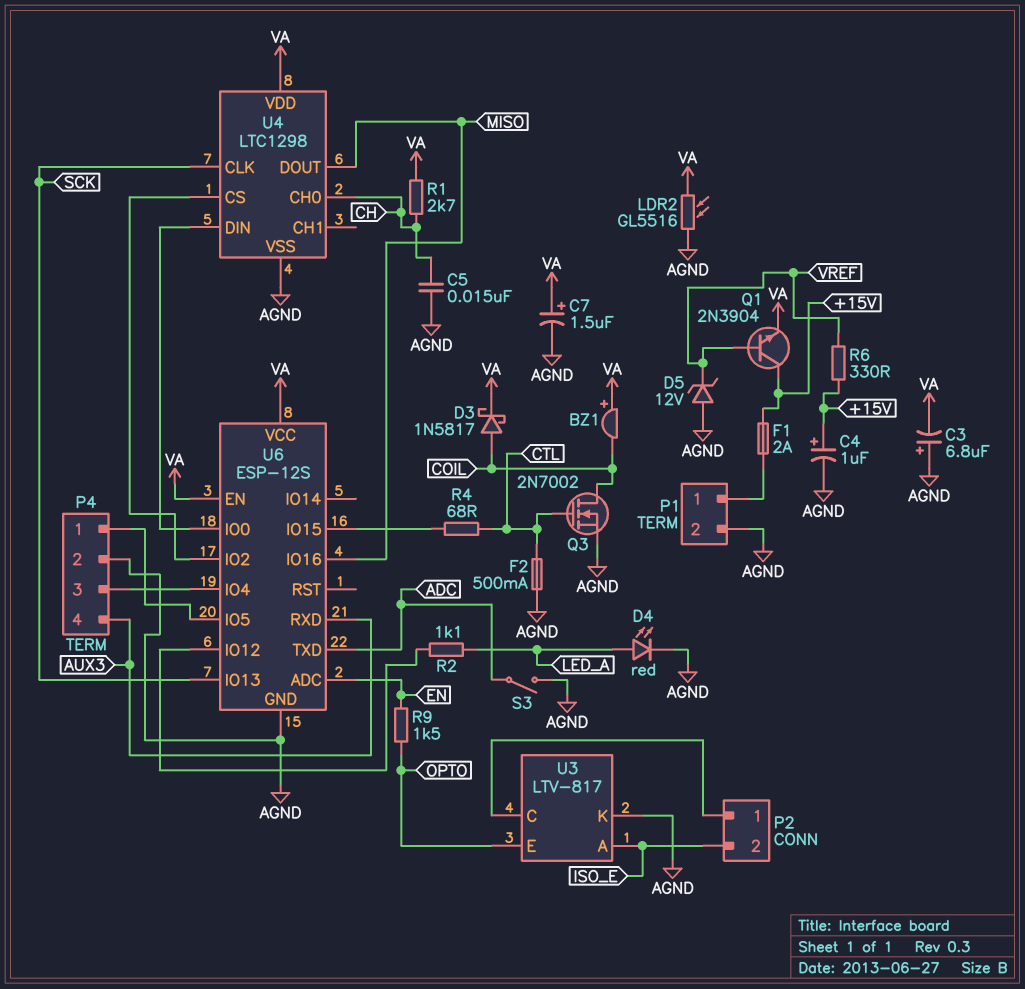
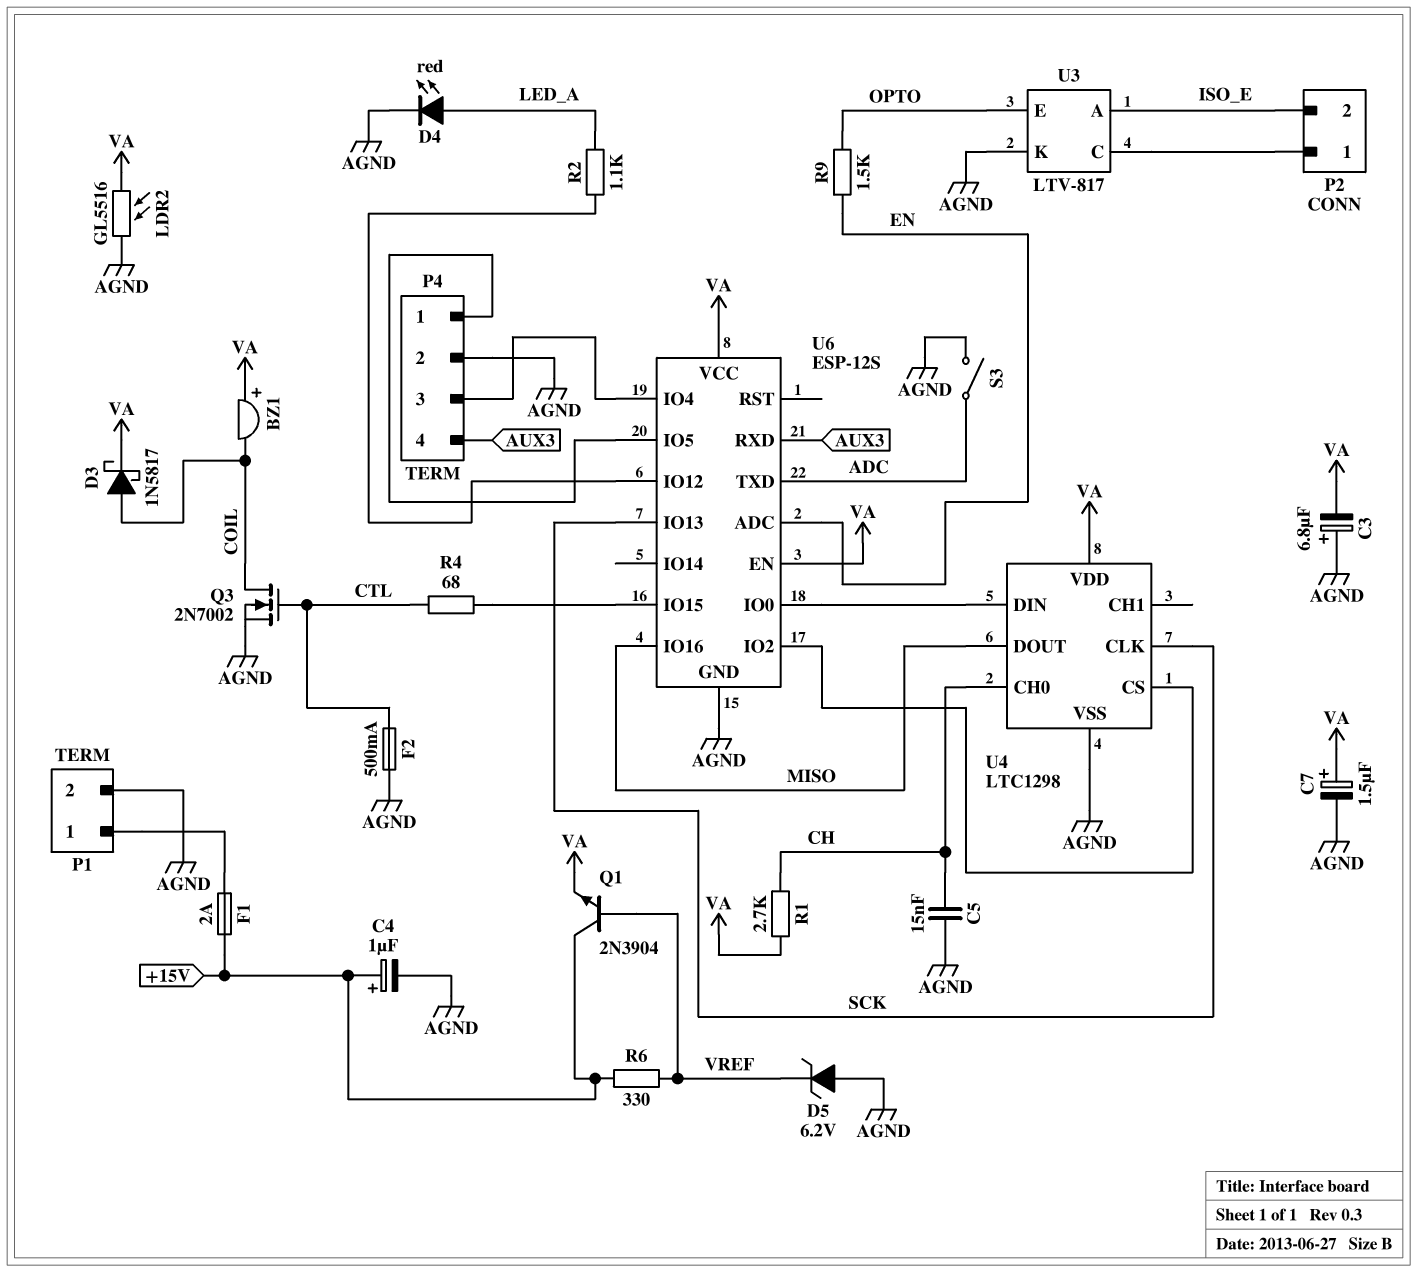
D5: zener 12V (A AGND, K VREF) -> zener 6.2V (A AGND, K VREF)

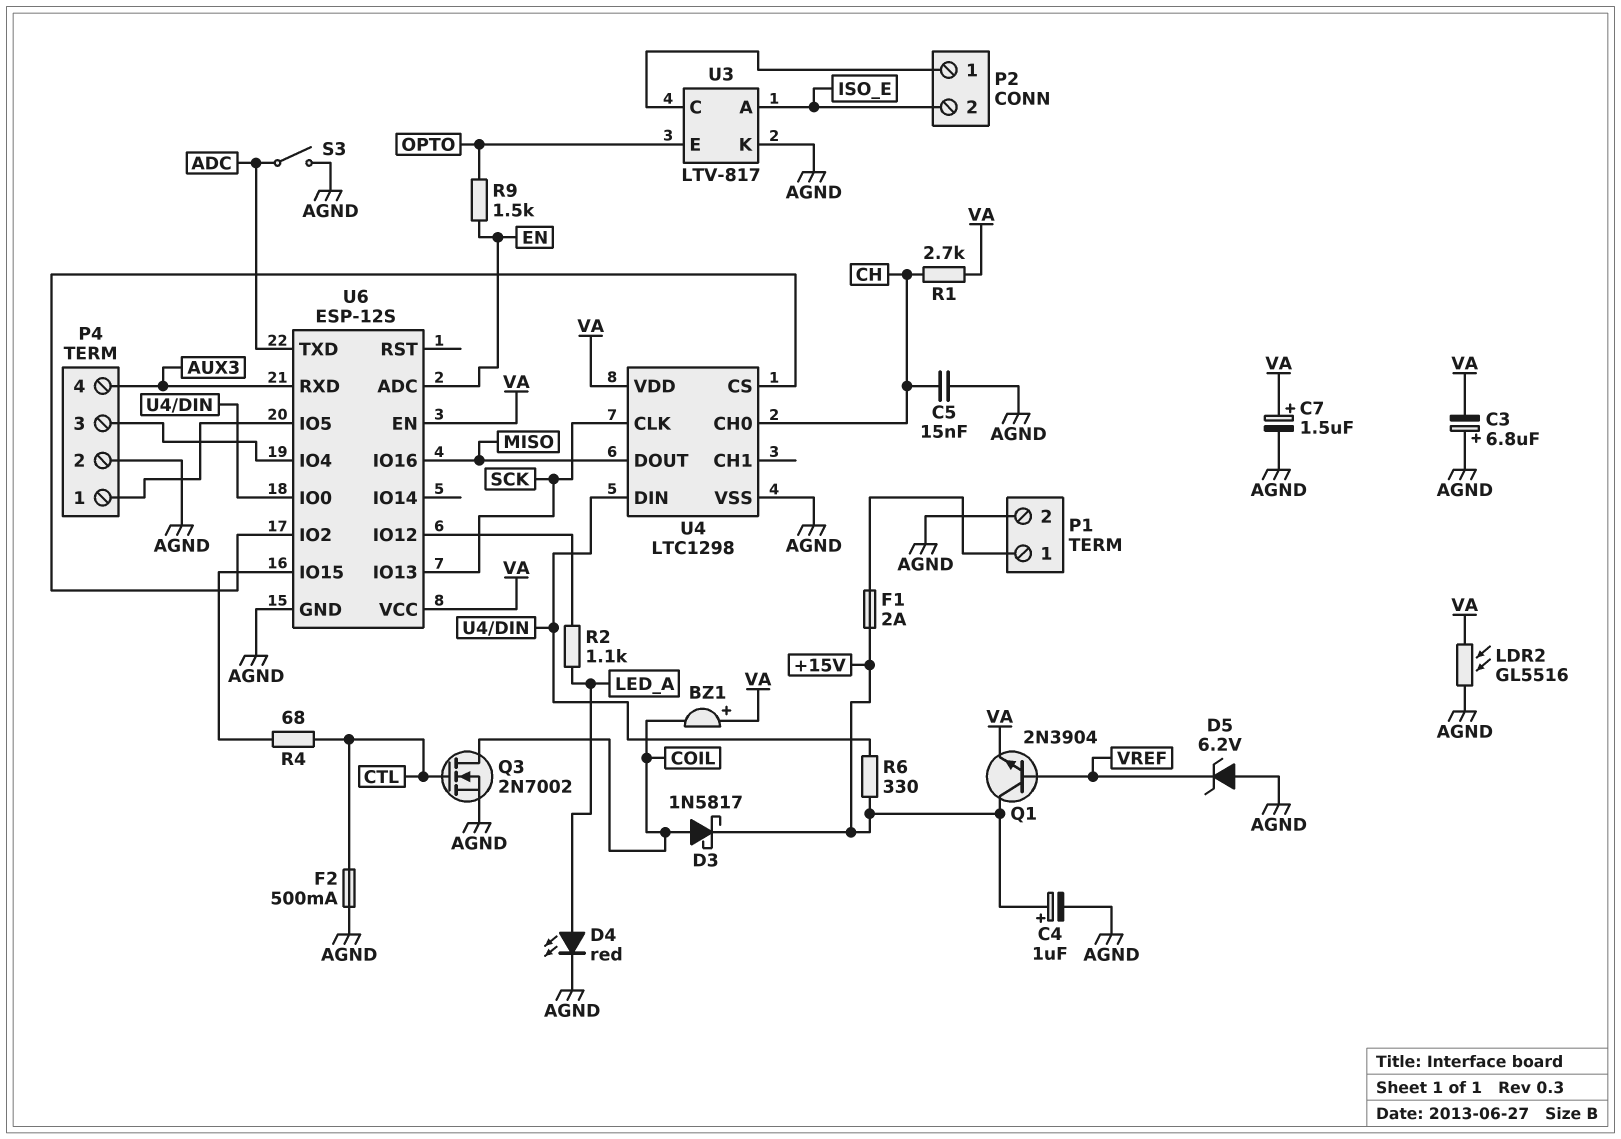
D3: schottky 1N5817 (A COIL, K VA) -> schottky 1N5817 (A COIL, K +15V)
R6: 330 (+15V, VREF) -> 330 (+15V, U4/DIN)

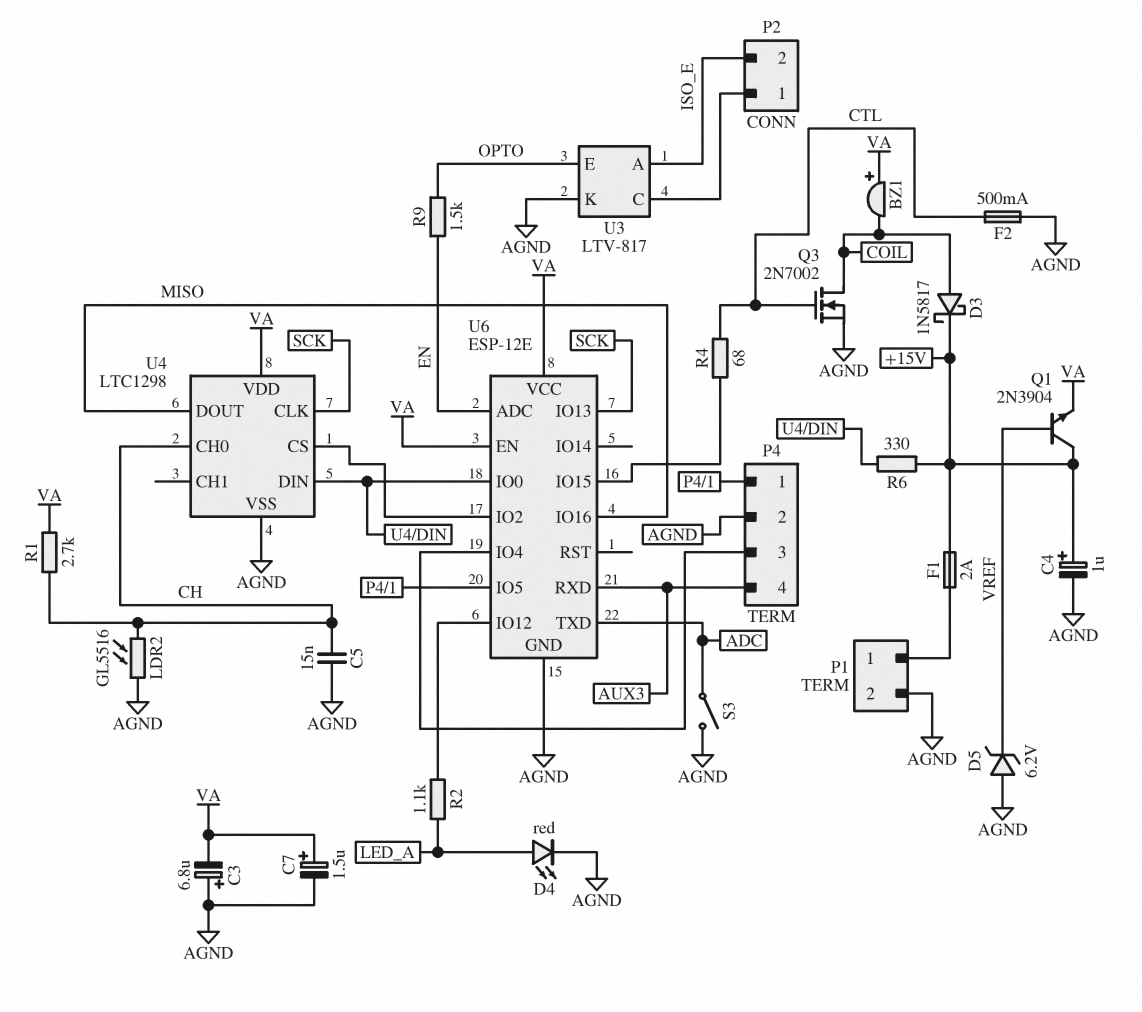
LDR2: GL5516 (AGND, VA) -> GL5516 (AGND, CH)
U6: ESP-12S -> ESP-12E

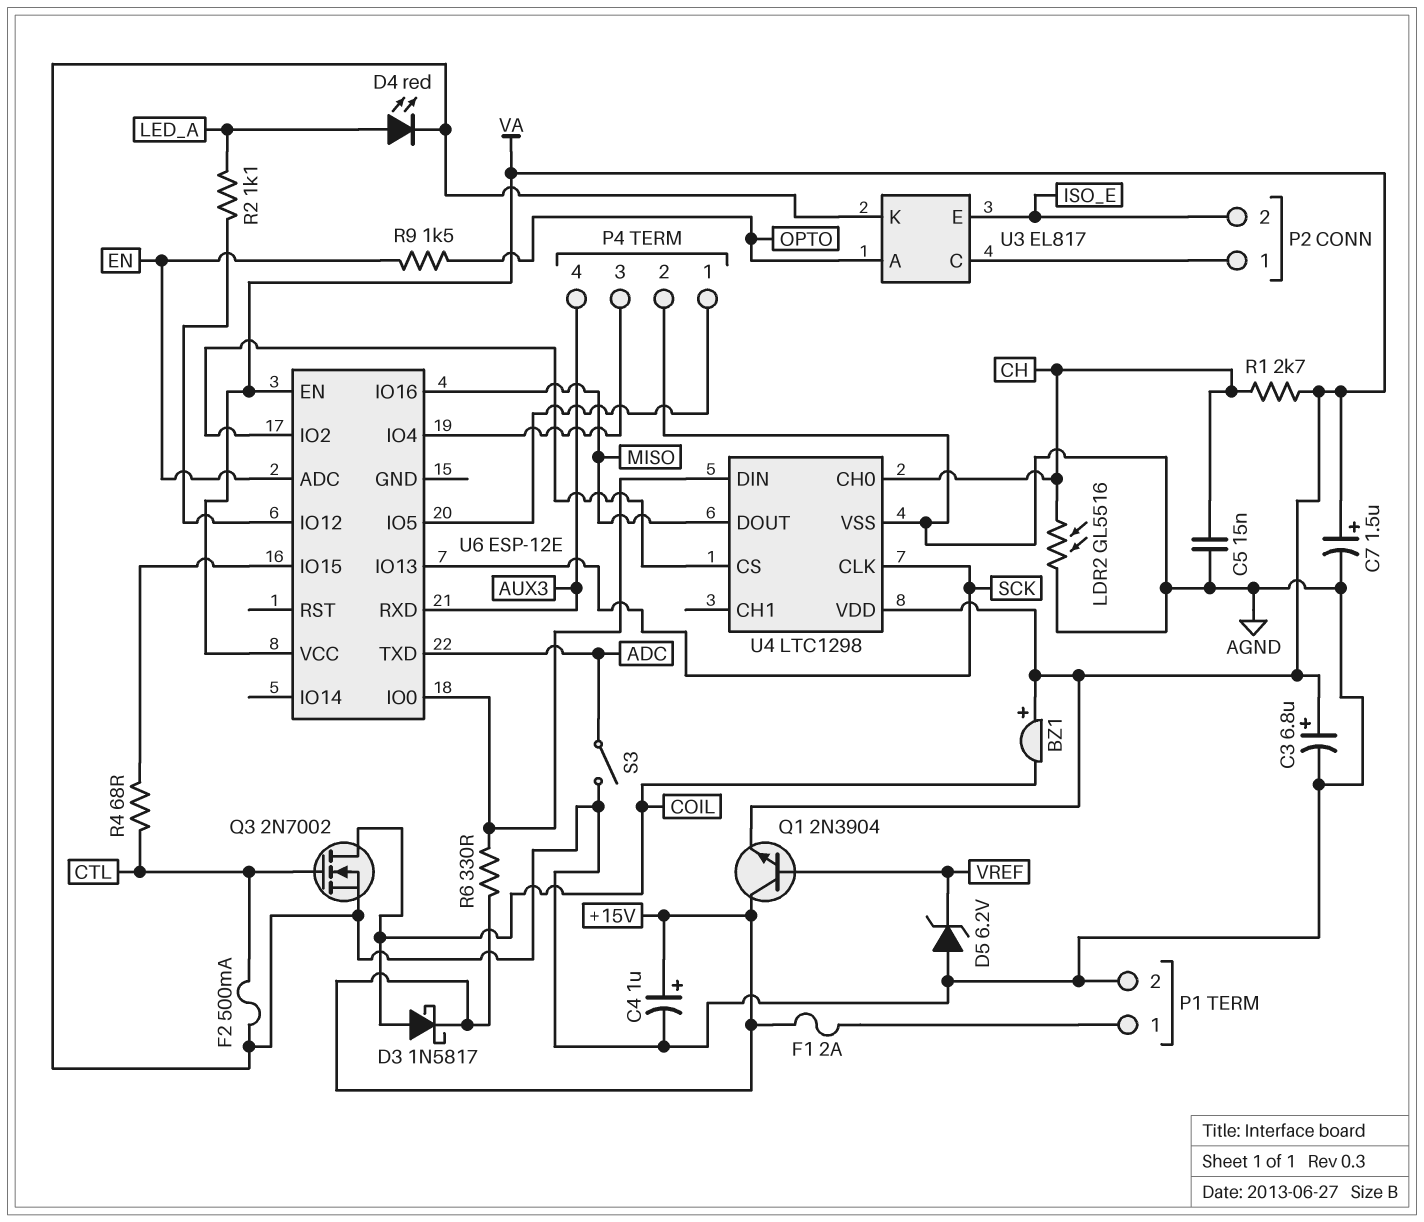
C3: 6.8uF (plus AGND, minus VA) -> 6.8uF (plus VA, minus AGND)
U3: LTV-817 -> EL817
U3 pin A: ISO_E -> OPTO
U3 pin E: OPTO -> ISO_E
U6 pin GND: AGND -> none

